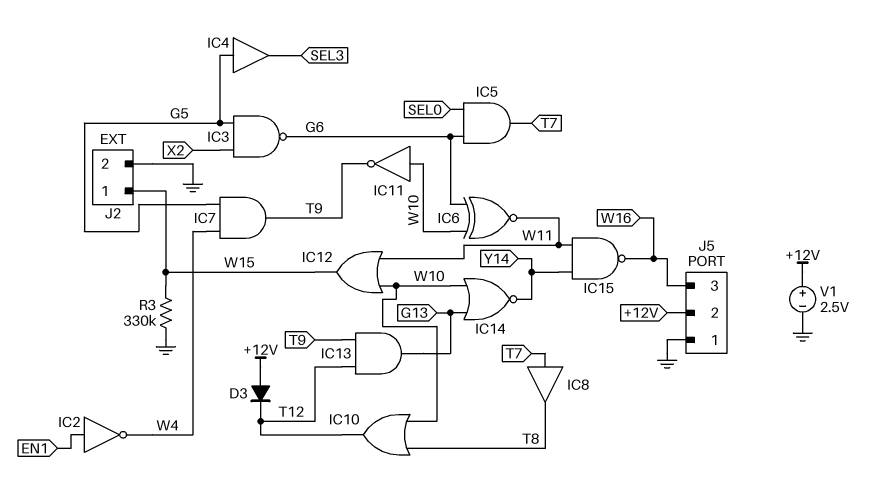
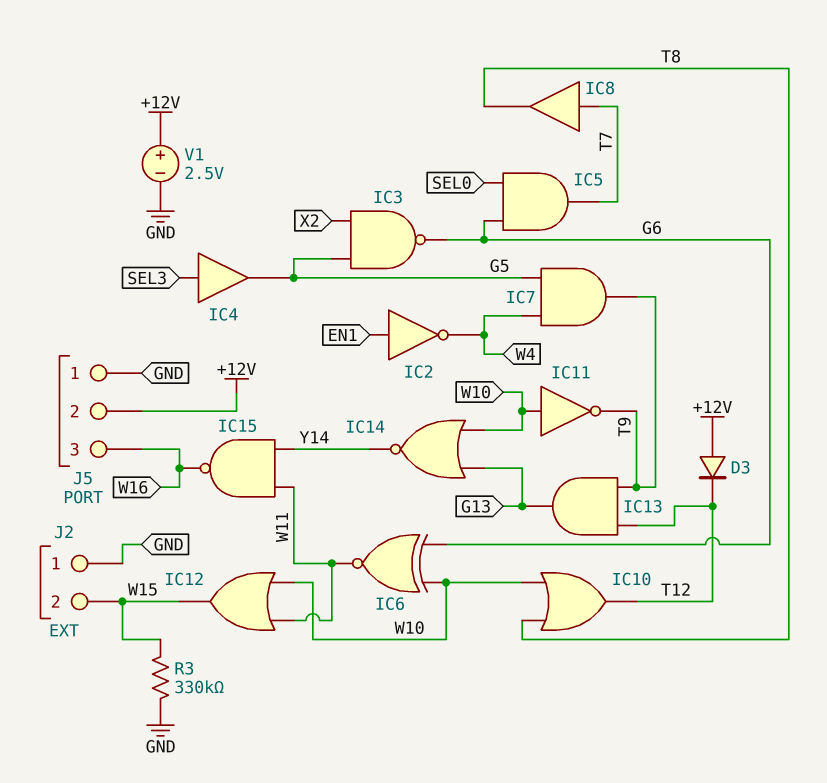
IC4: buffer (in G5, out SEL3) -> buffer (in SEL3, out G5)
J2 pin 1: W15 -> GND
J2 pin 2: GND -> W15

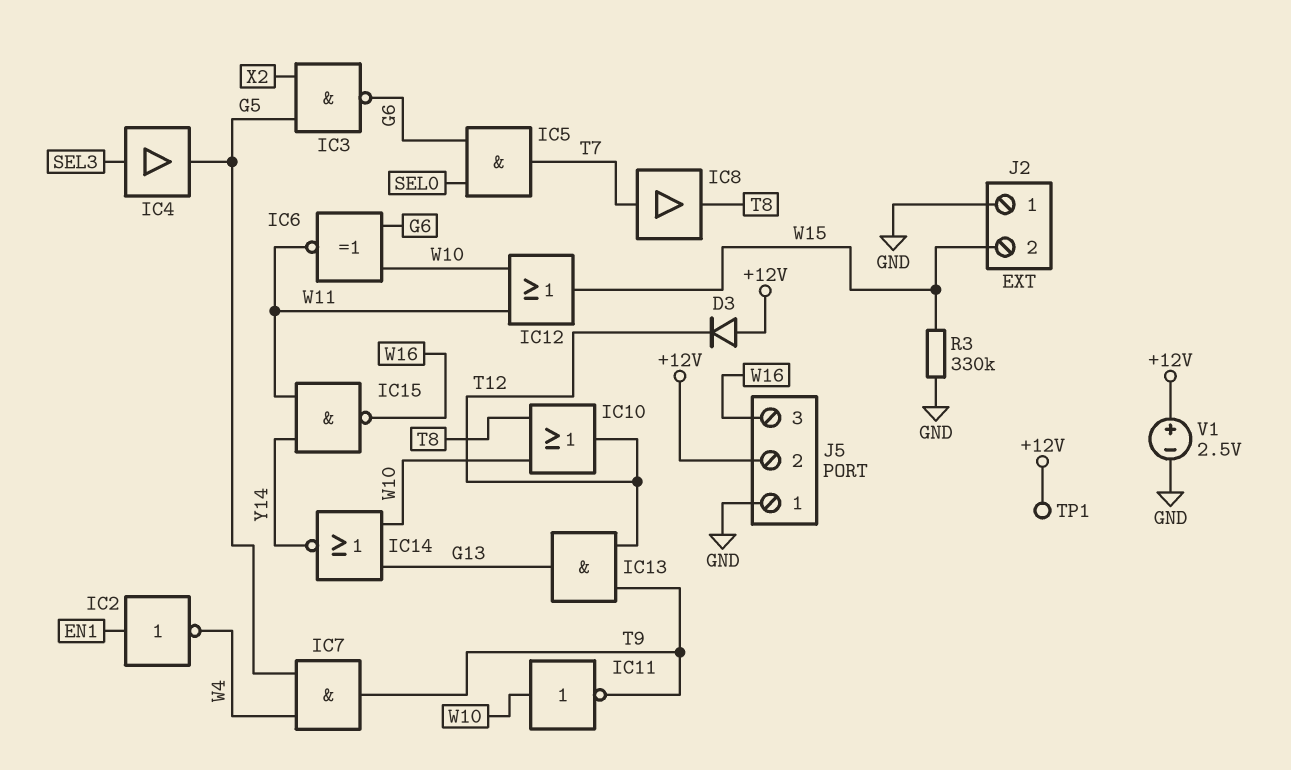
TP1: none -> test point (+12V)

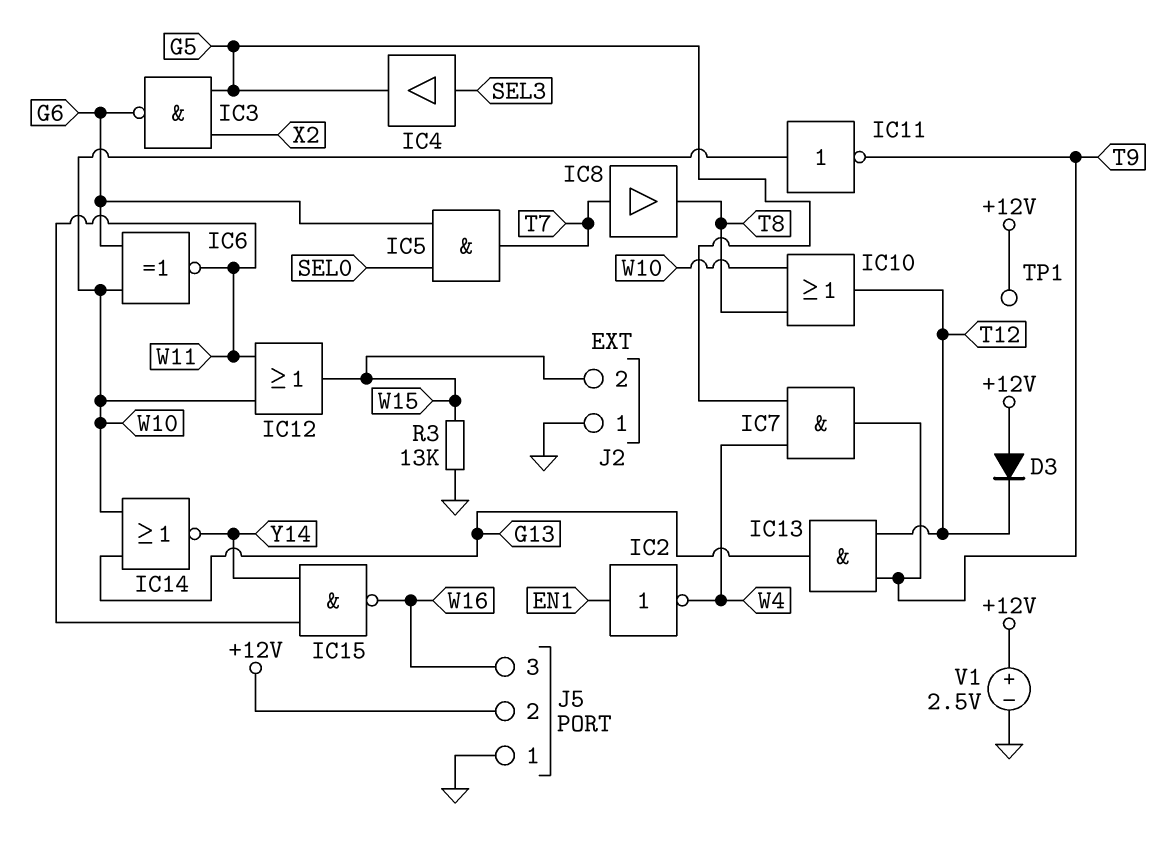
R3: 330k (GND, W15) -> 13k (GND, W15)

